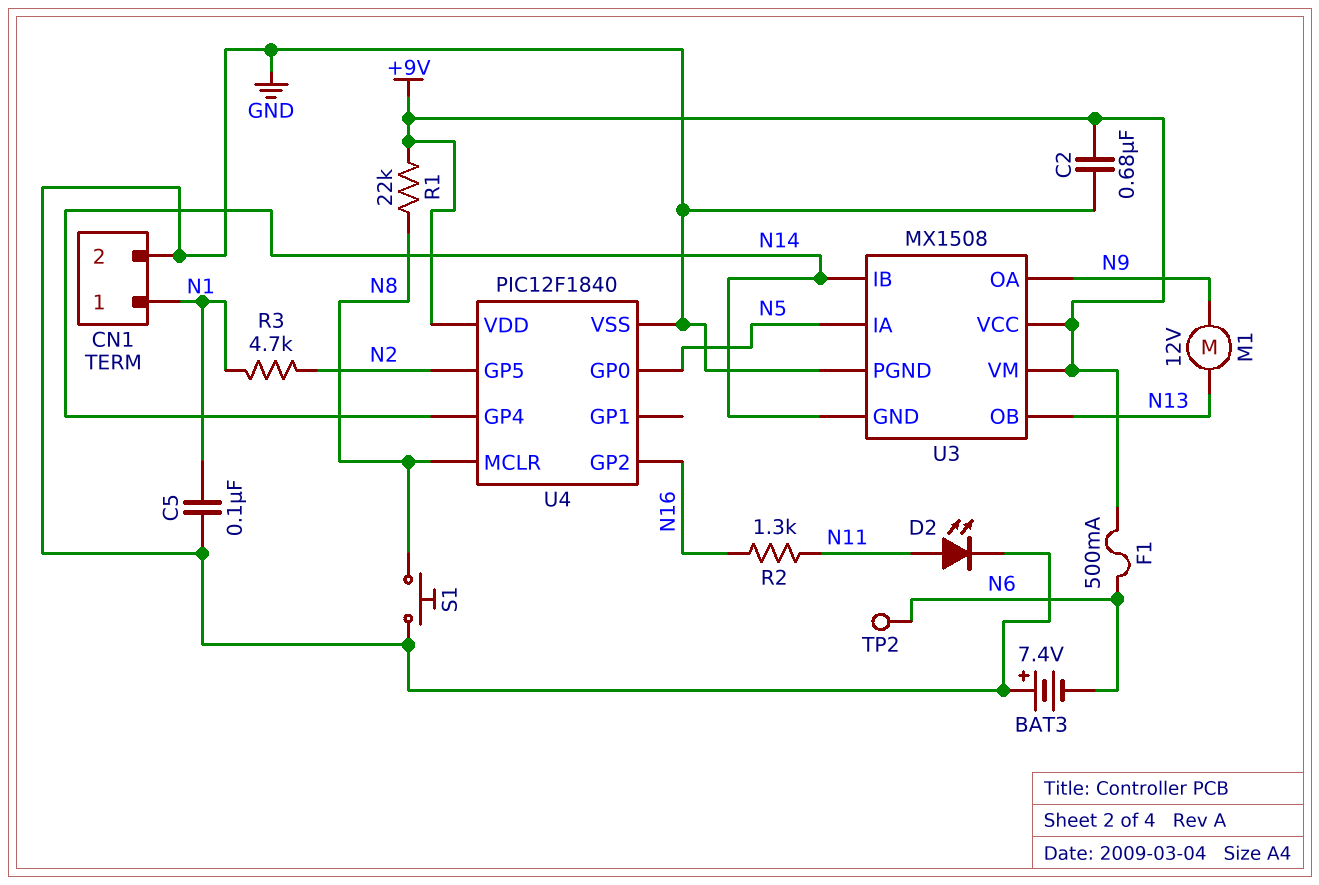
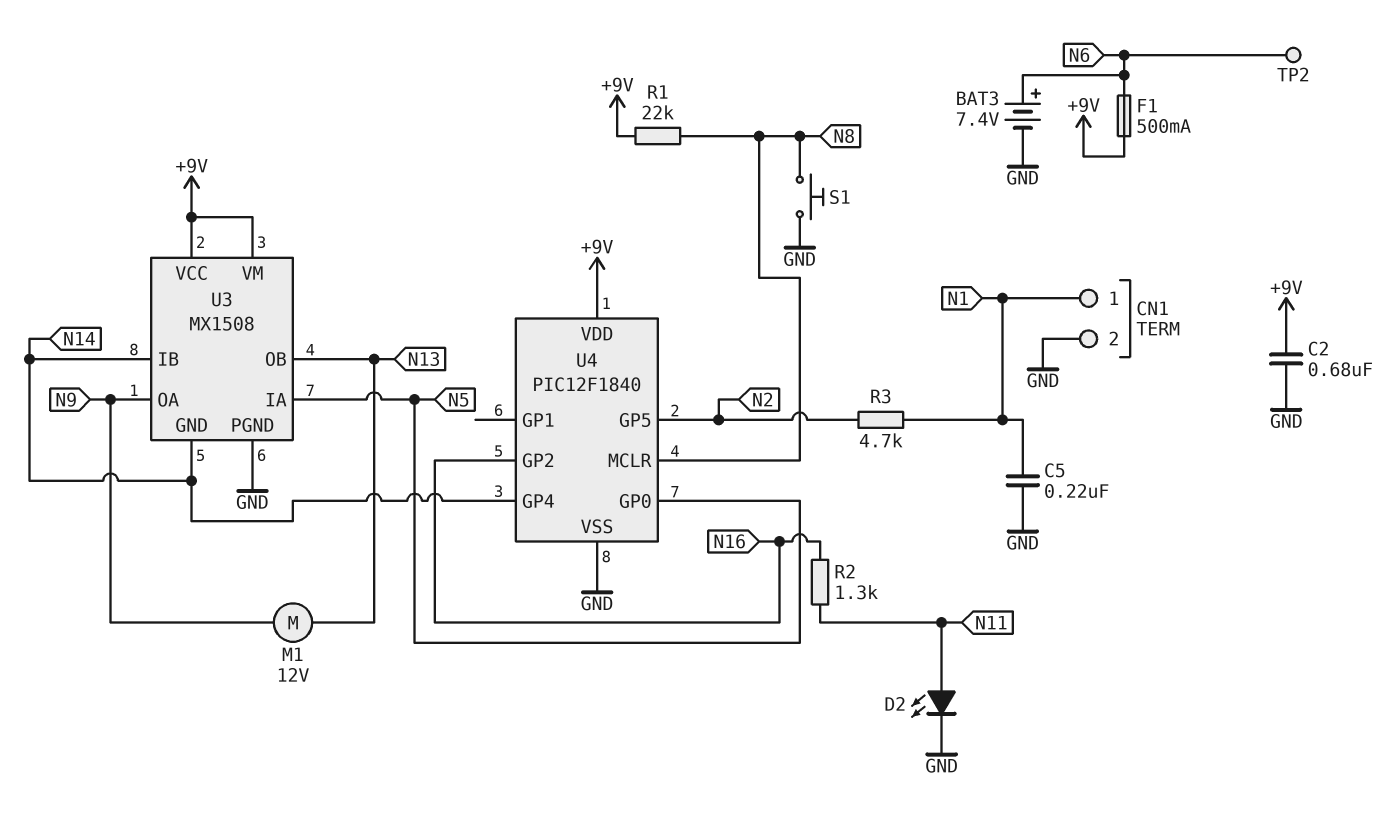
BAT3: 7.4V (plus GND, minus N6) -> 7.4V (plus N6, minus GND)
C5: 100nF (GND, N1) -> 220nF (GND, N1)

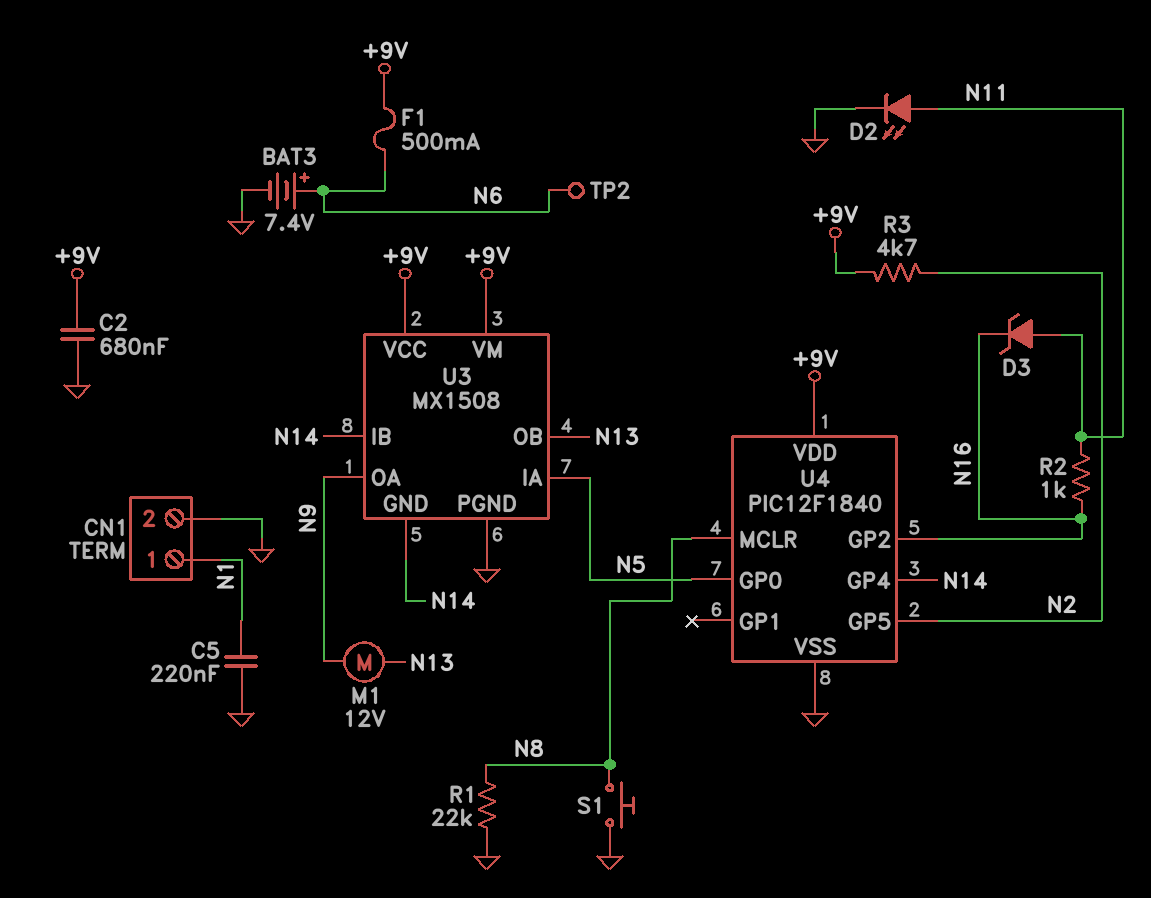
D3: none -> zener (A N11, K N16)
R1: 22k (+9V, N8) -> 22k (GND, N8)
R2: 1.3k (N11, N16) -> 1k (N11, N16)
R3: 4.7k (N1, N2) -> 4.7k (+9V, N2)

